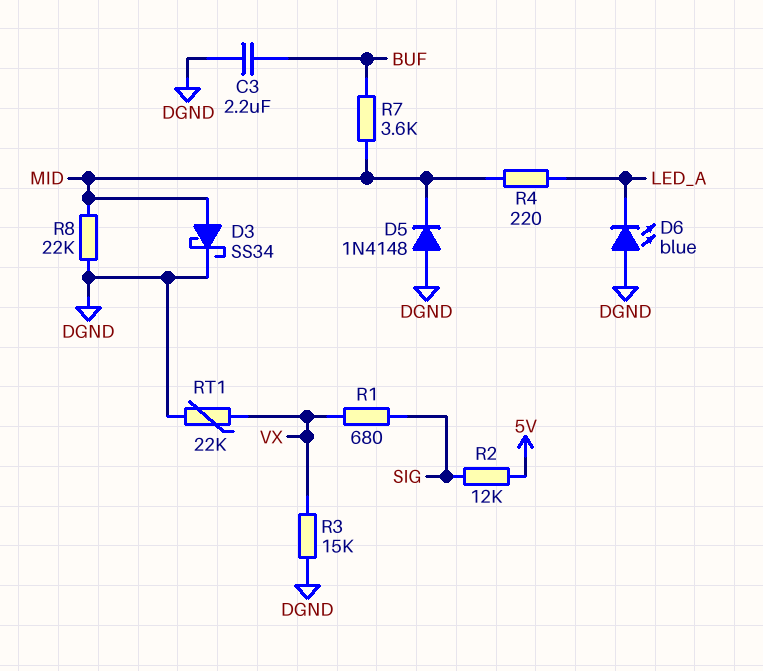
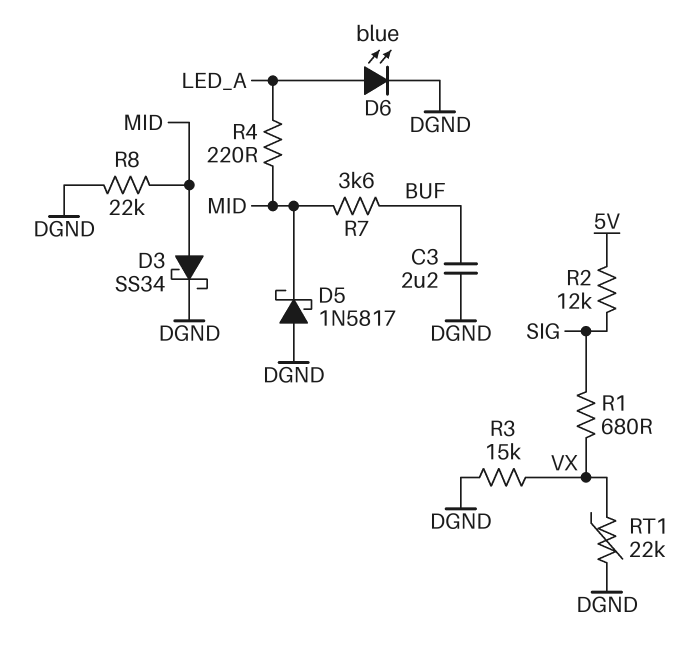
D5: diode 1N4148 (A DGND, K MID) -> schottky 1N5817 (A DGND, K MID)
D6: LED blue (A DGND, K LED_A) -> LED blue (A LED_A, K DGND)

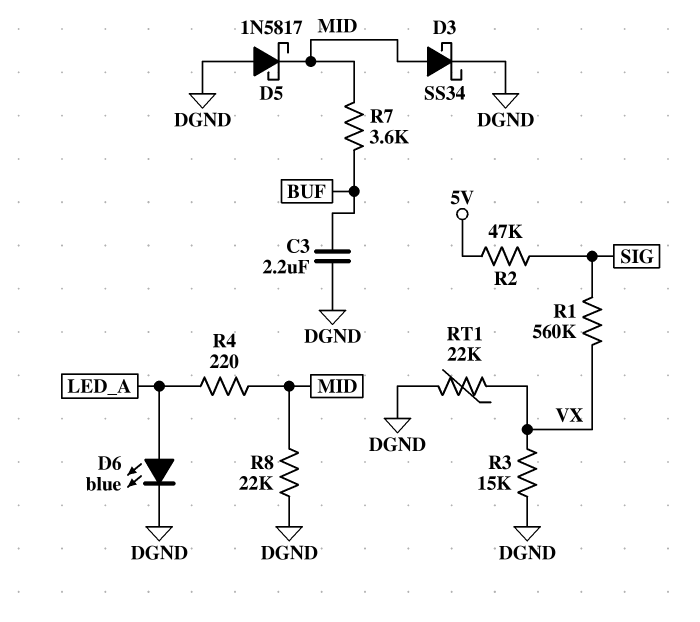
R1: 680 (SIG, VX) -> 560k (SIG, VX)
R2: 12k (5V, SIG) -> 47k (5V, SIG)

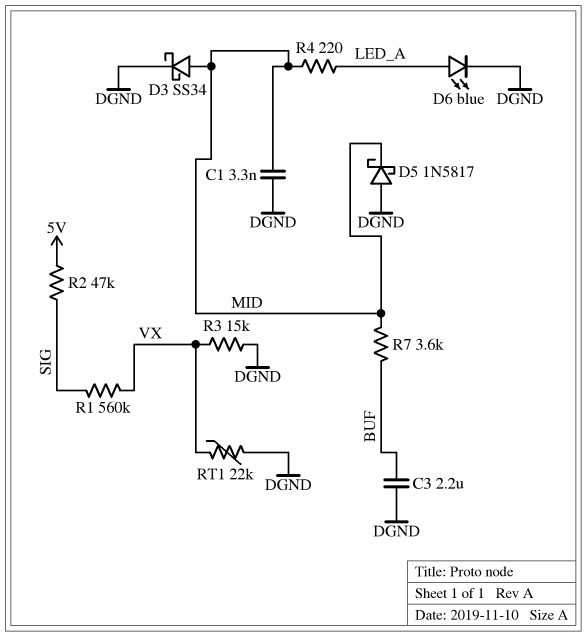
C1: none -> 3.3nF (DGND, MID)
R8: 22k (DGND, MID) -> none

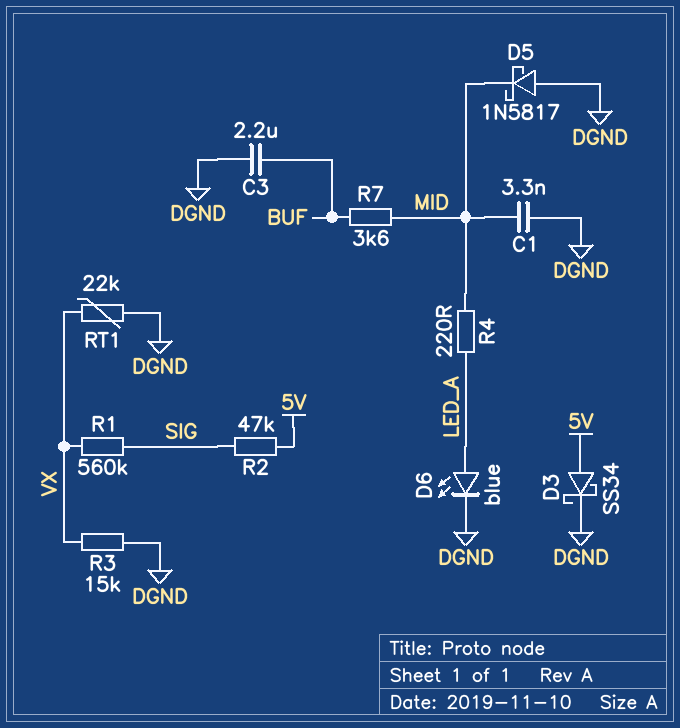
D3: schottky SS34 (A MID, K DGND) -> schottky SS34 (A 5V, K DGND)

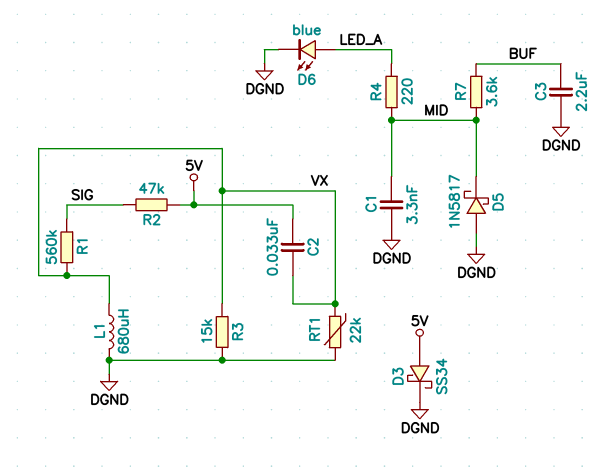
C2: none -> 33nF (5V, VX)
L1: none -> 680uH (DGND, VX)

